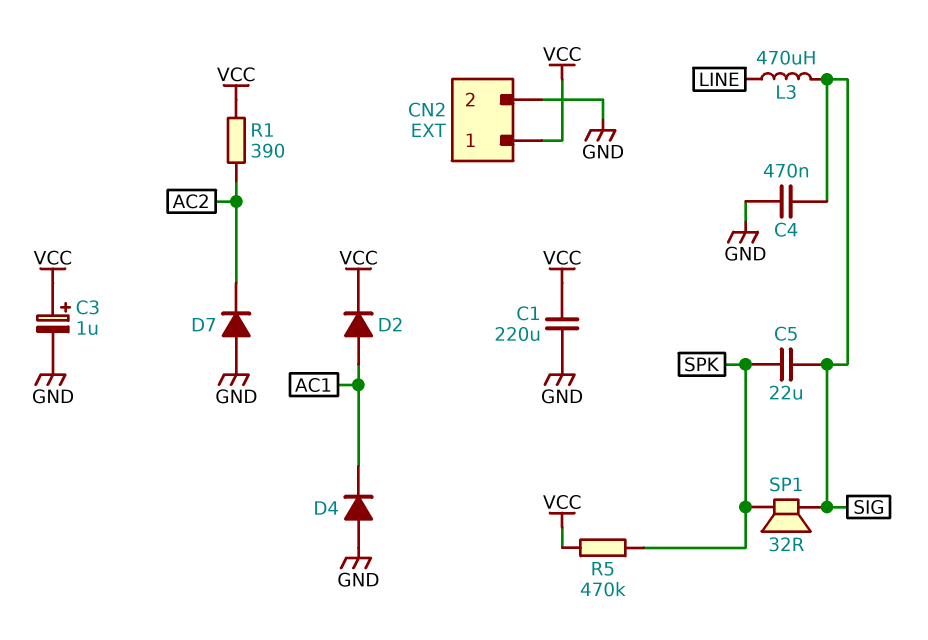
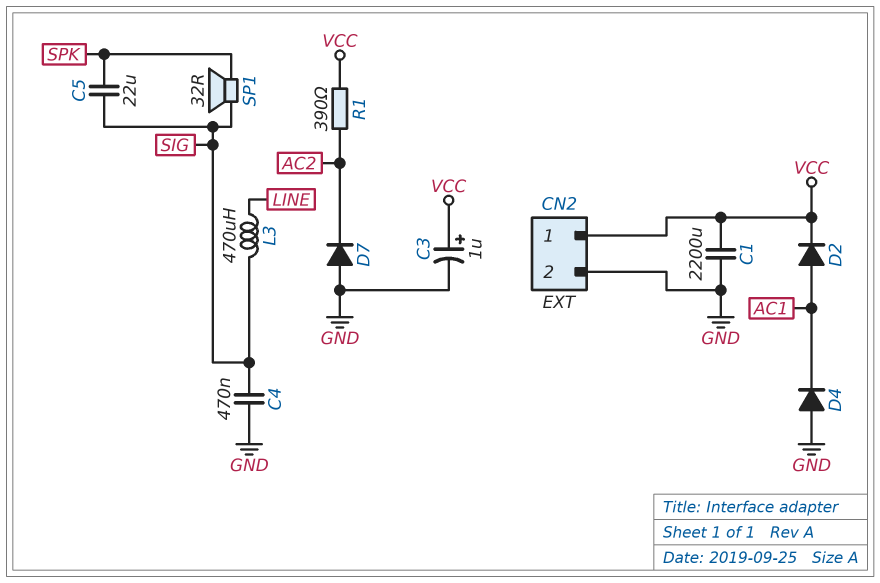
C1: 220uF (GND, VCC) -> 2200uF (GND, VCC)
R5: 470k (SPK, VCC) -> none

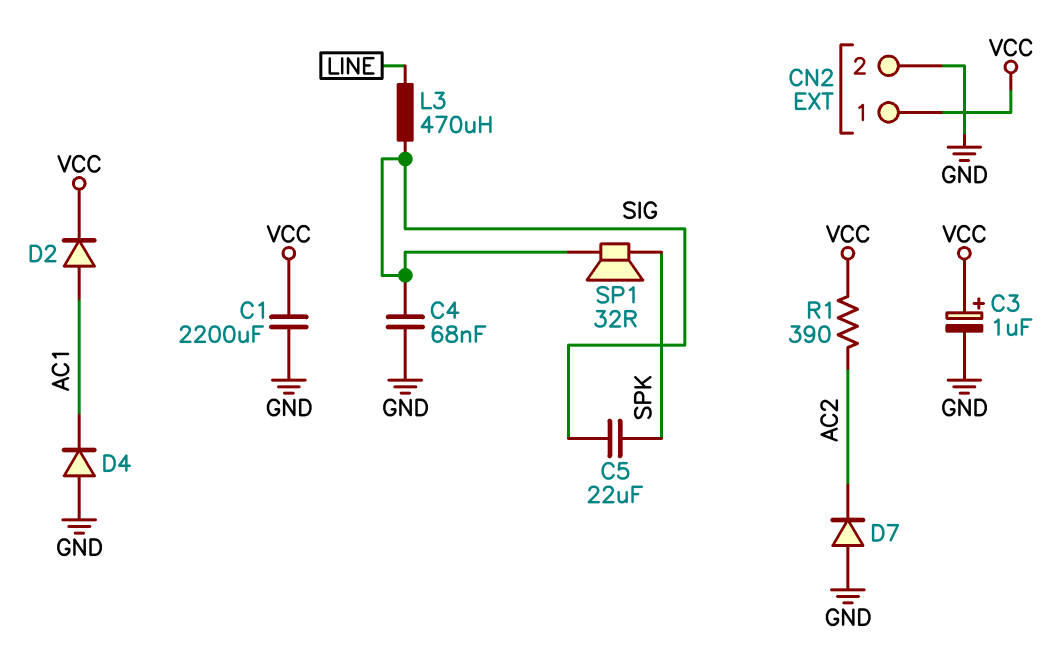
C4: 470nF (GND, SIG) -> 68nF (GND, SIG)

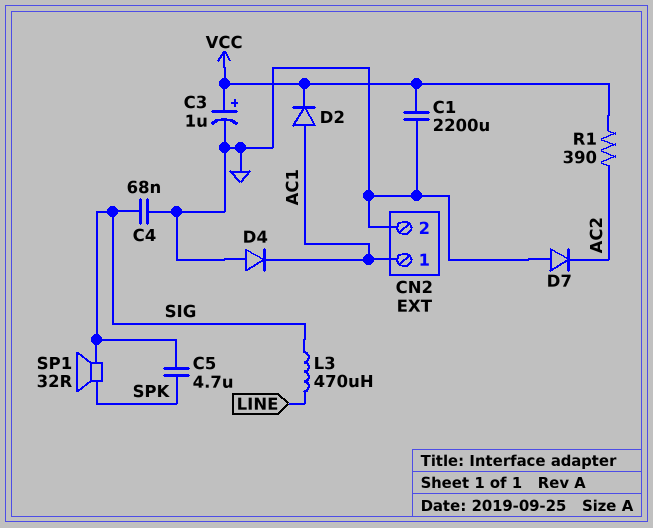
C5: 22uF (SIG, SPK) -> 4.7uF (SIG, SPK)
CN2 pin 1: VCC -> AC1

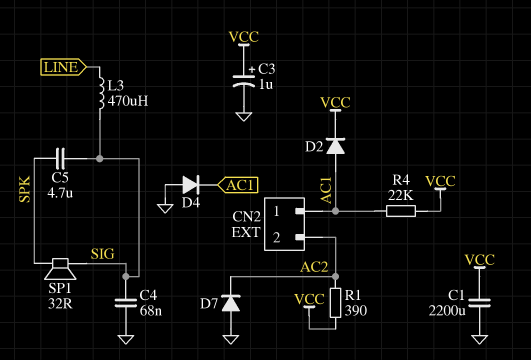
CN2 pin 2: GND -> AC2
R4: none -> 22k (AC1, VCC)

